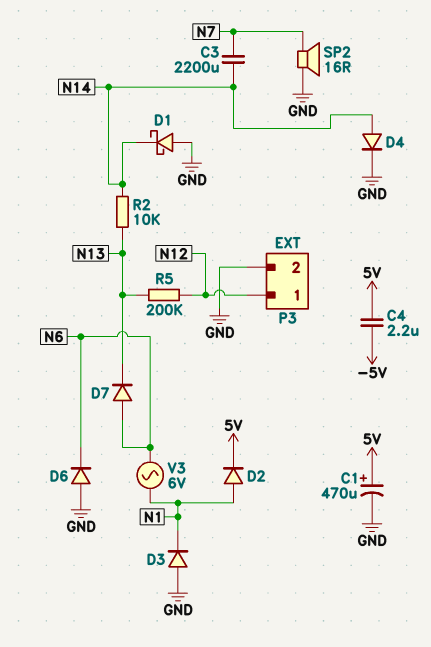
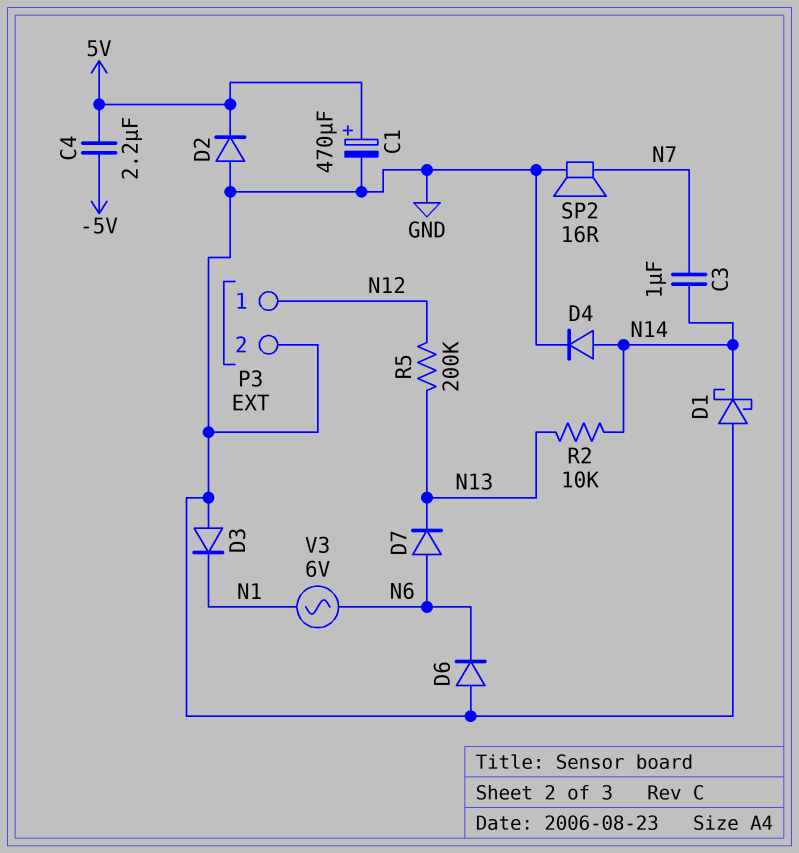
C3: 2200uF (N7, N14) -> 1uF (N7, N14)
D2: diode (A N1, K 5V) -> diode (A GND, K 5V)

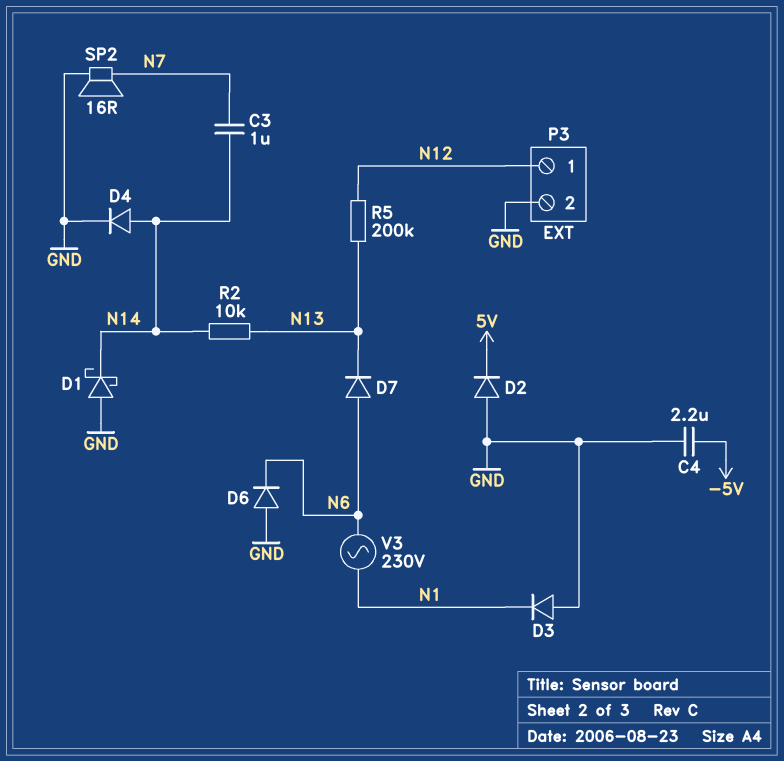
C1: 470uF (plus 5V, minus GND) -> none
C4: 2.2uF (-5V, 5V) -> 2.2uF (-5V, GND)
V3: AC 6V (N1, N6) -> AC 230V (N1, N6)

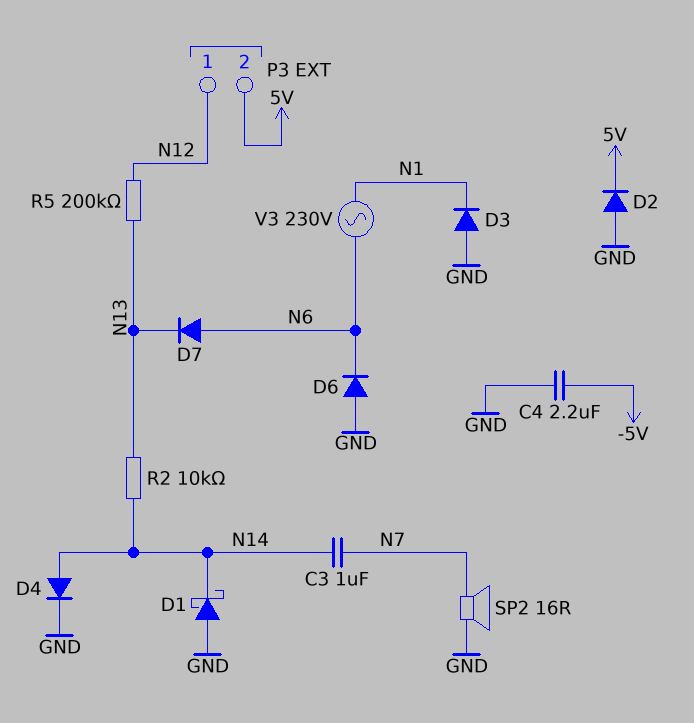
P3 pin 2: GND -> 5V

